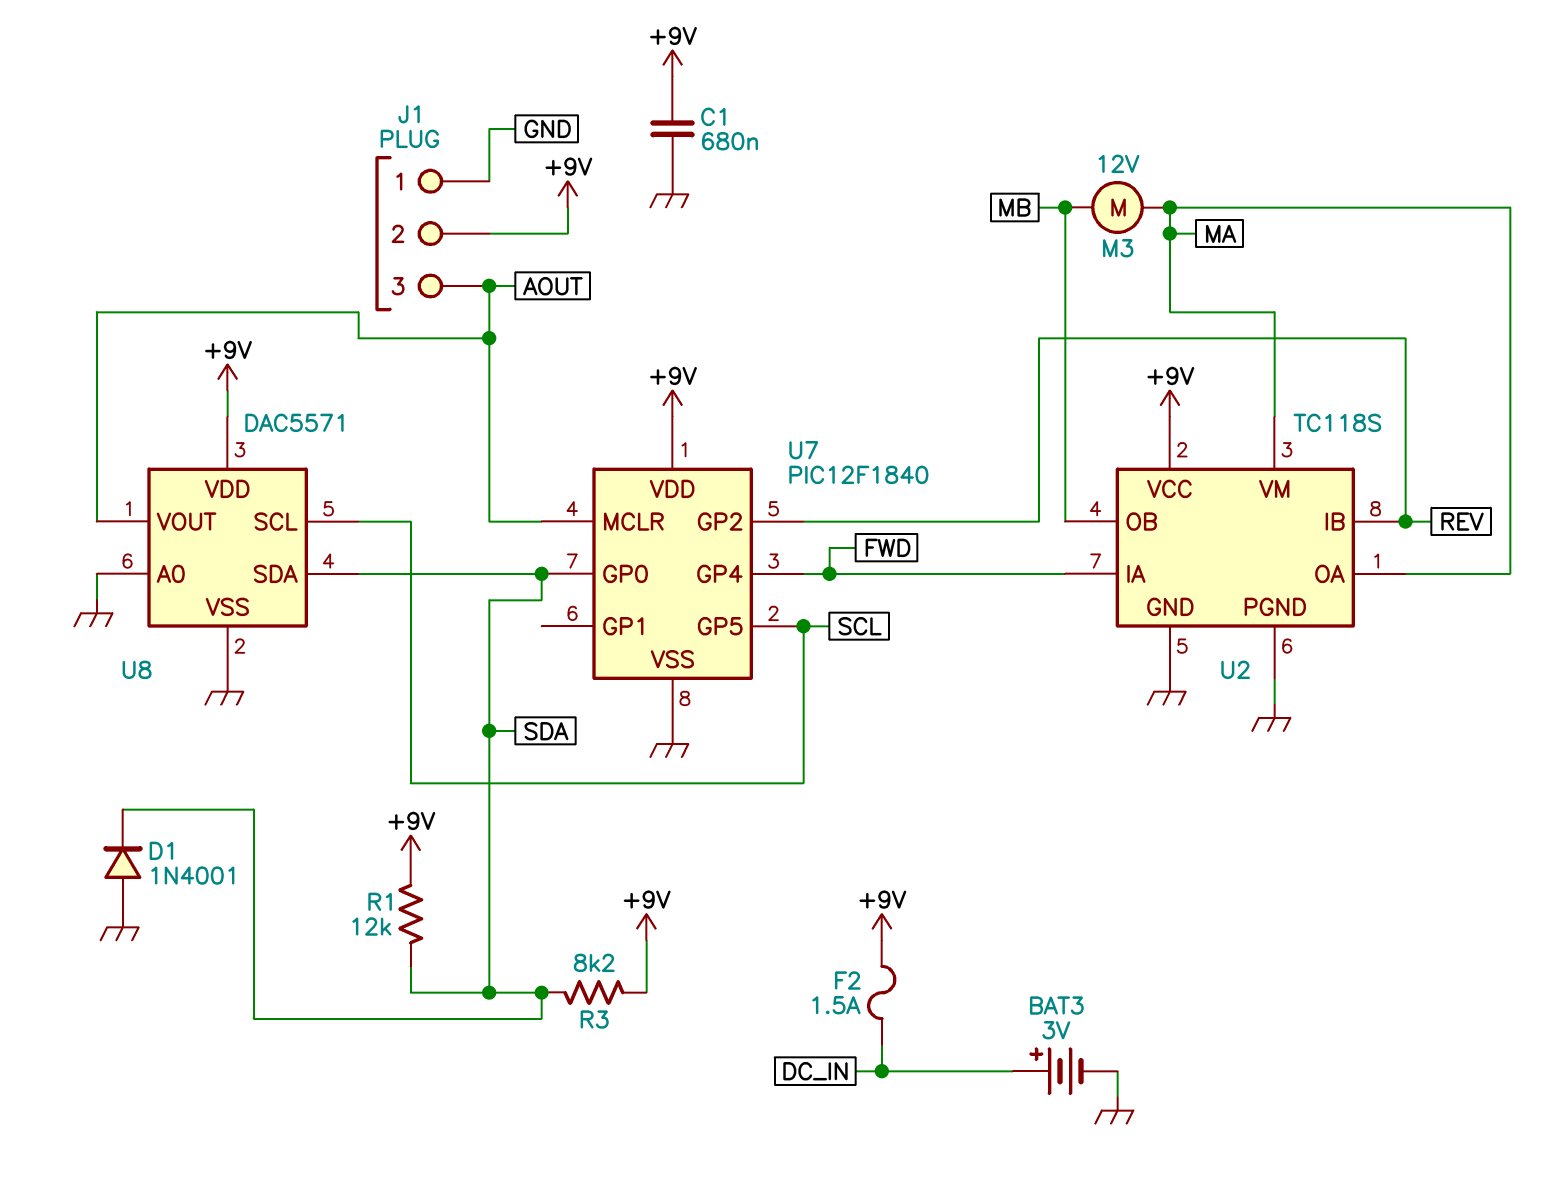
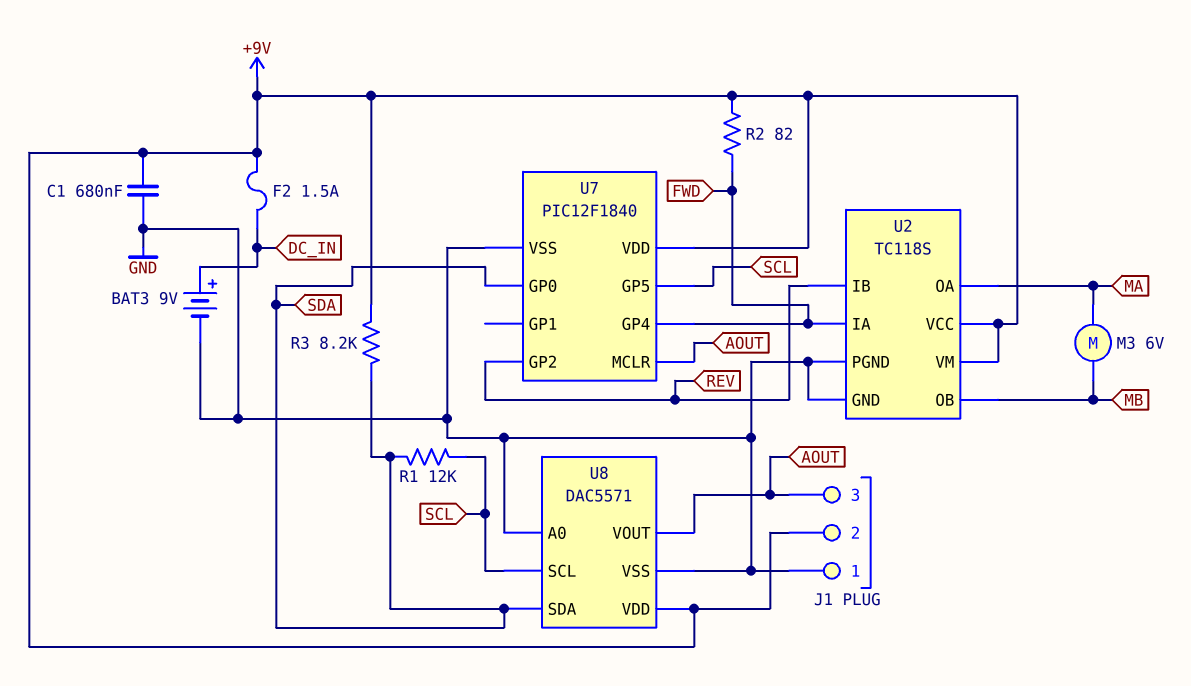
BAT3: 3V (plus DC_IN, minus GND) -> 9V (plus DC_IN, minus GND)
D1: diode 1N4001 (A GND, K SDA) -> none
M3: motor 12V (MA, MB) -> motor 6V (MA, MB)
R1: 12k (+9V, SDA) -> 12k (SCL, SDA)
R2: none -> 82 (+9V, FWD)
U2 pin VM: MA -> +9V

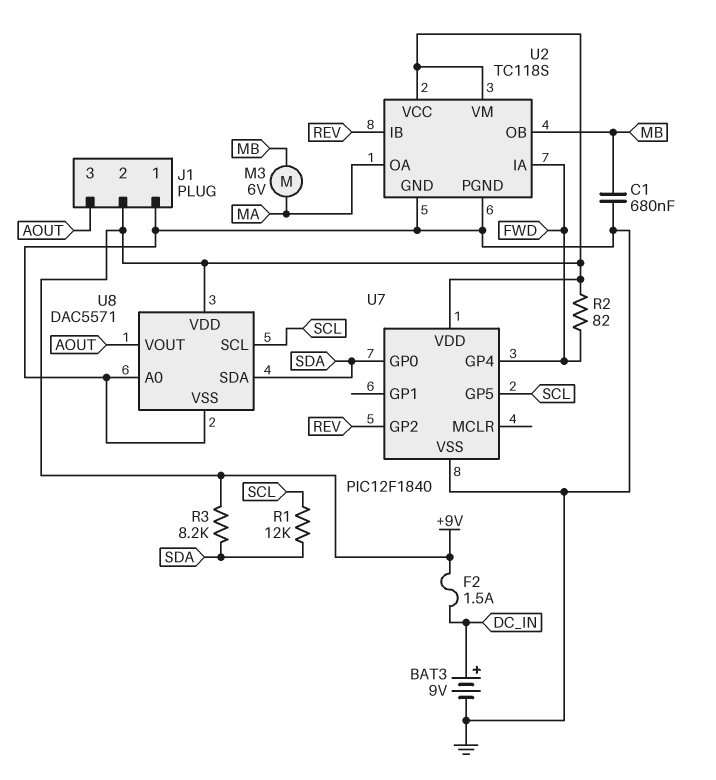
C1: 680nF (+9V, GND) -> 680nF (GND, MB)
U7 pin MCLR: AOUT -> none

